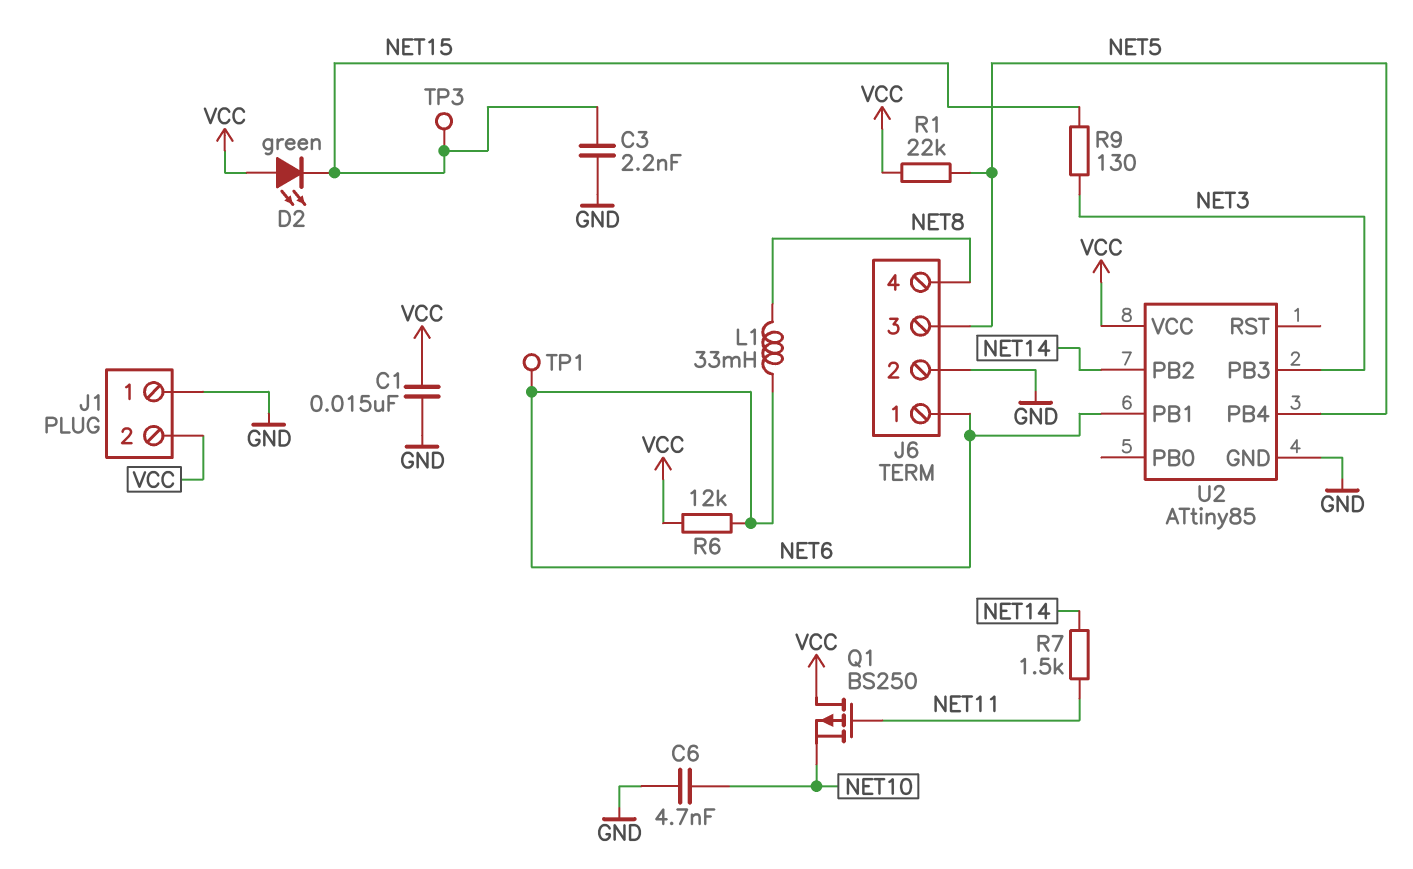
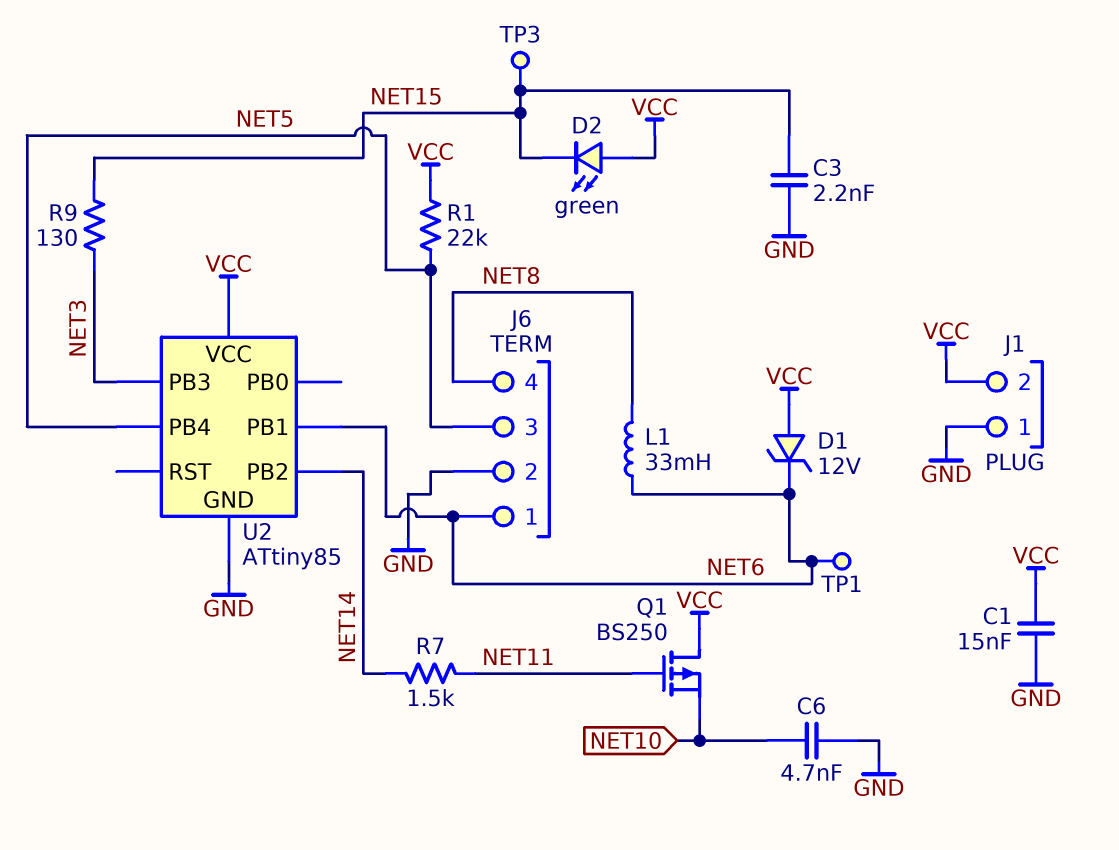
D1: none -> zener 12V (A VCC, K NET6)
R6: 12k (NET6, VCC) -> none

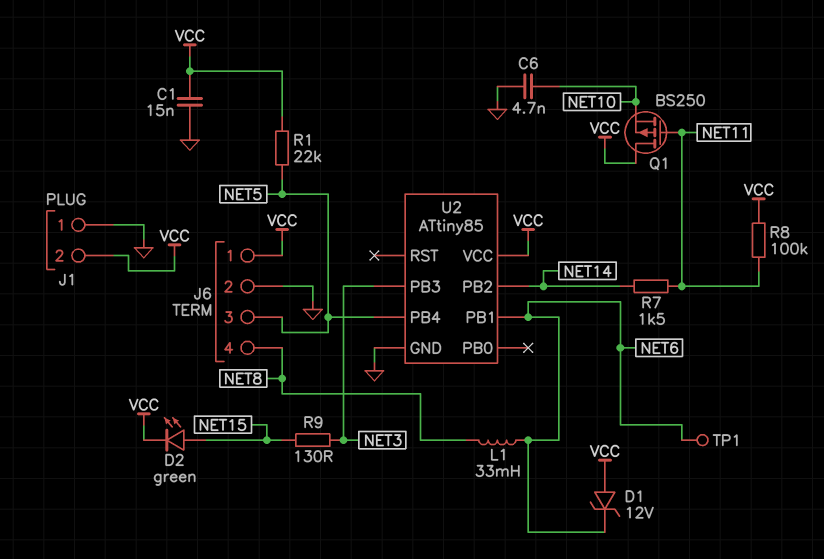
C3: 2.2nF (GND, NET15) -> none
D2: LED green (A VCC, K NET15) -> LED green (A NET15, K VCC)
J6 pin 1: NET6 -> VCC
R8: none -> 100k (NET11, VCC)
TP3: test point (NET15) -> none

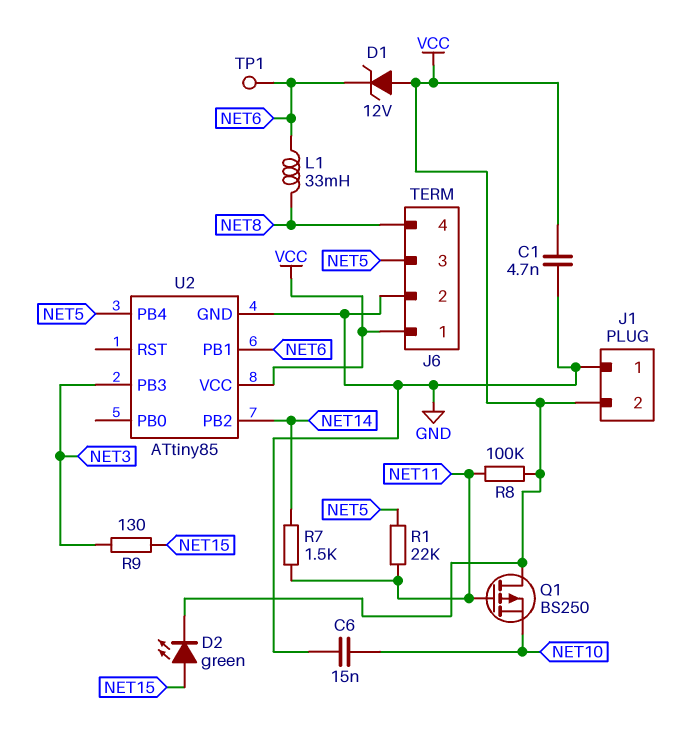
C1: 15nF (GND, VCC) -> 4.7nF (GND, VCC)
C6: 4.7nF (GND, NET10) -> 15nF (GND, NET10)
R1: 22k (NET5, VCC) -> 22k (NET5, NET11)

